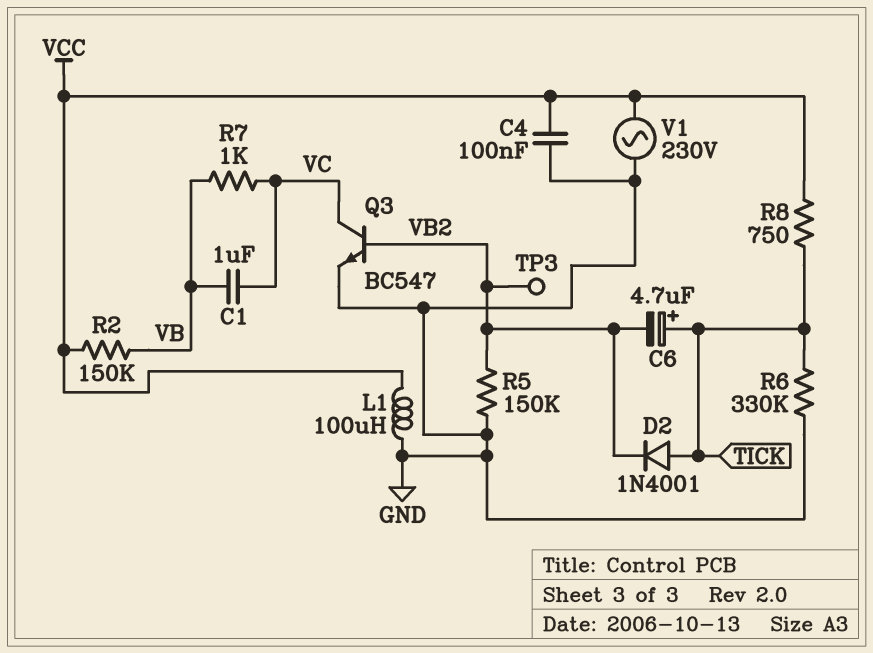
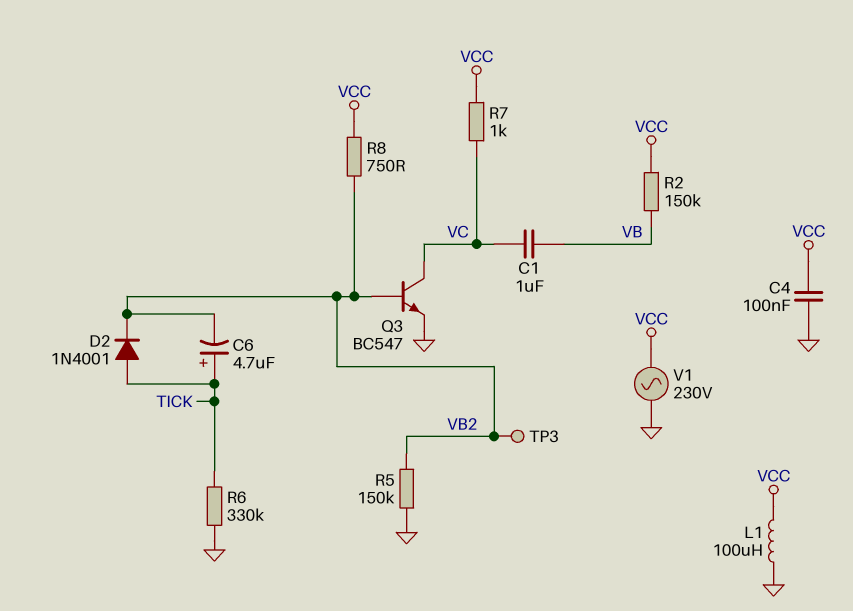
R7: 1k (VB, VC) -> 1k (VC, VCC)
R8: 750 (TICK, VCC) -> 750 (VB2, VCC)

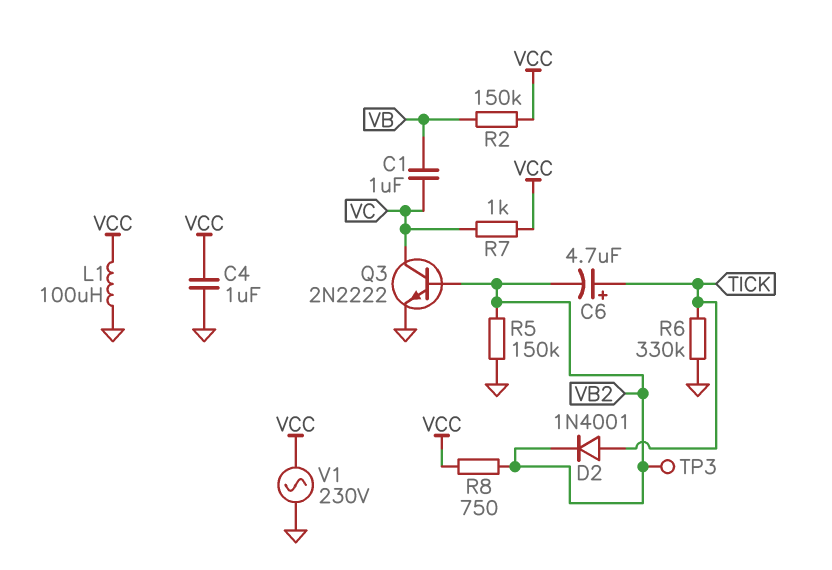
C4: 100nF (GND, VCC) -> 1uF (GND, VCC)
Q3: NPN BC547 (B VB2, C VC, E GND) -> NPN 2N2222 (B VB2, C VC, E GND)

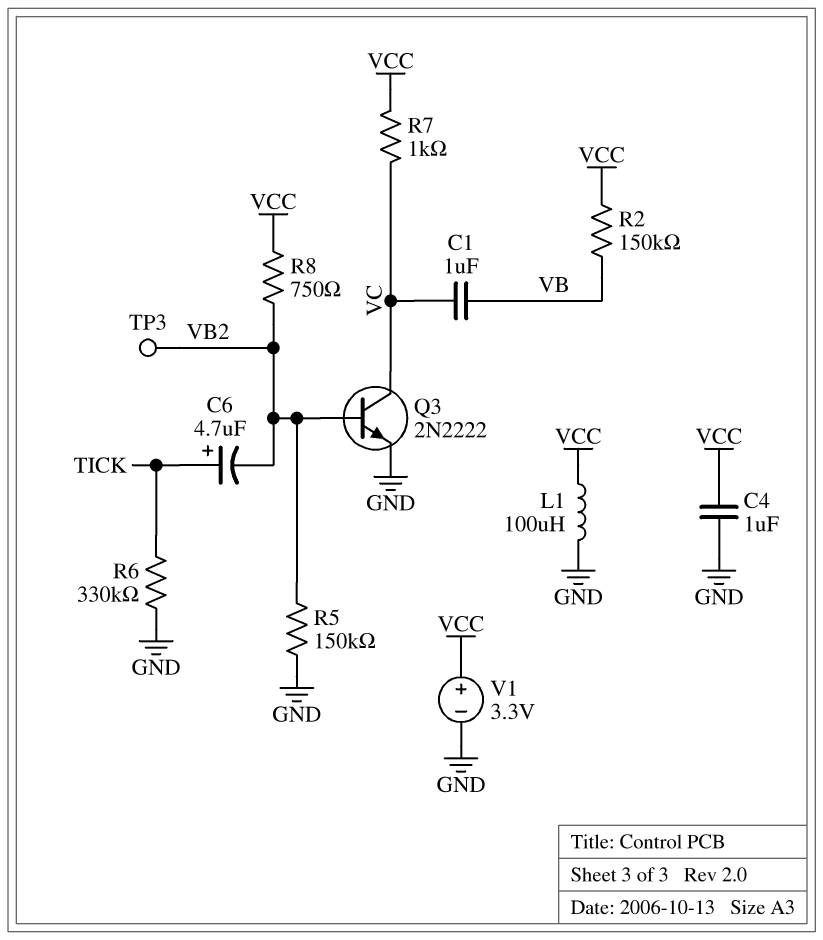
D2: diode 1N4001 (A TICK, K VB2) -> none
V1: AC 230V (GND, VCC) -> 3.3V (plus VCC, minus GND)

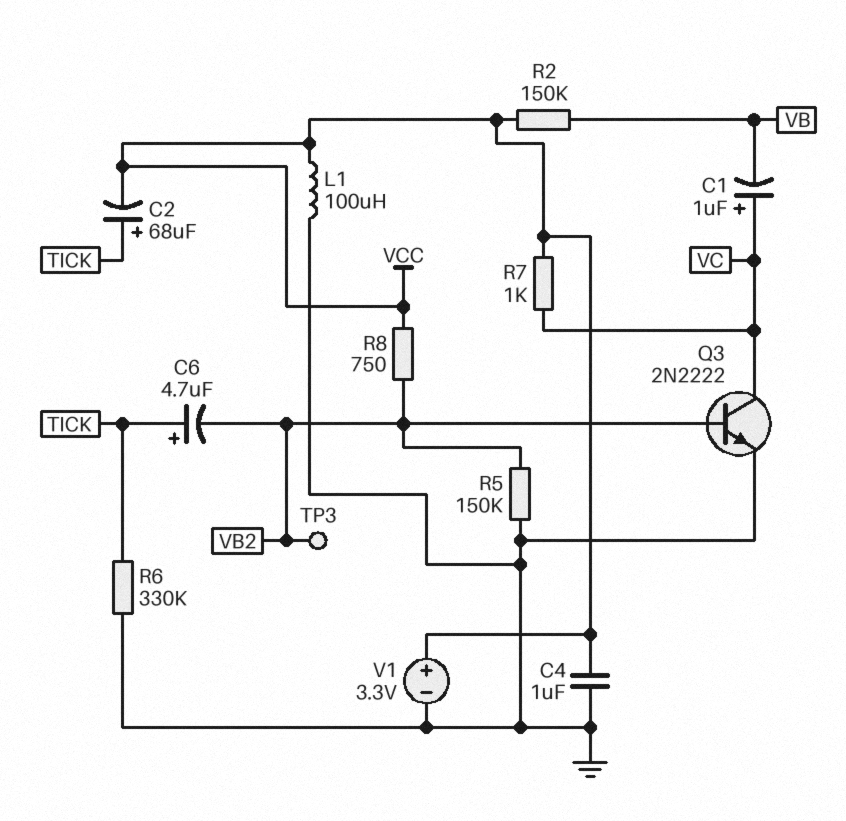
C1: 1uF (VB, VC) -> 1uF (plus VC, minus VB)
C2: none -> 68uF (plus TICK, minus VCC)

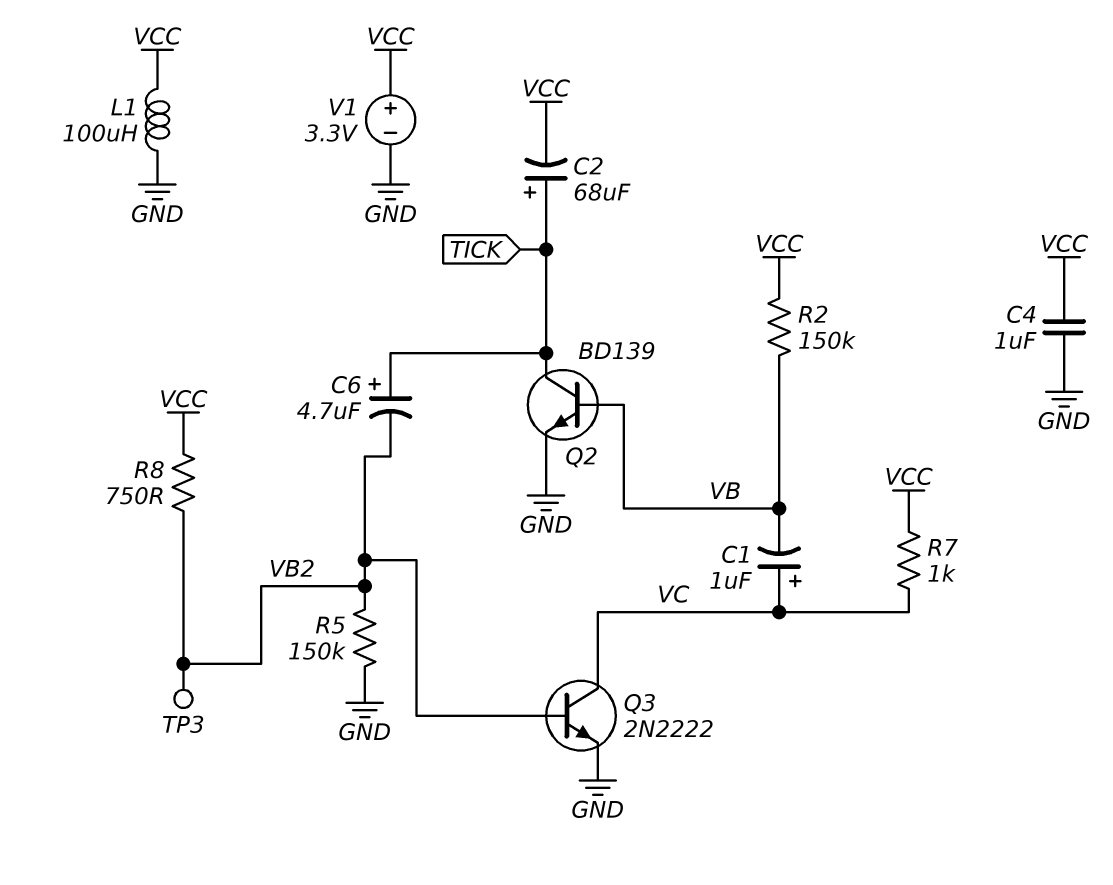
Q2: none -> NPN BD139 (B VB, C TICK, E GND)
R6: 330k (GND, TICK) -> none

